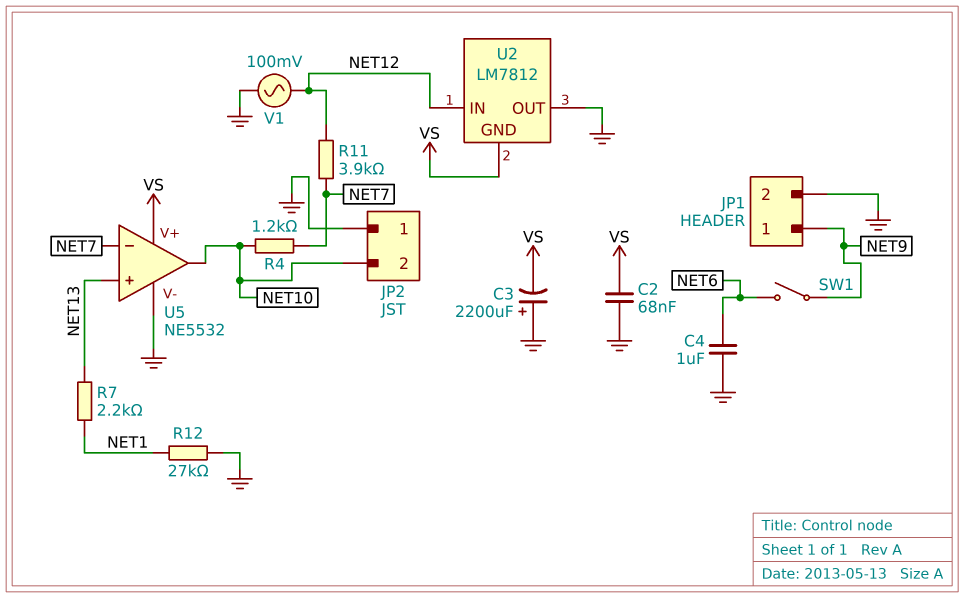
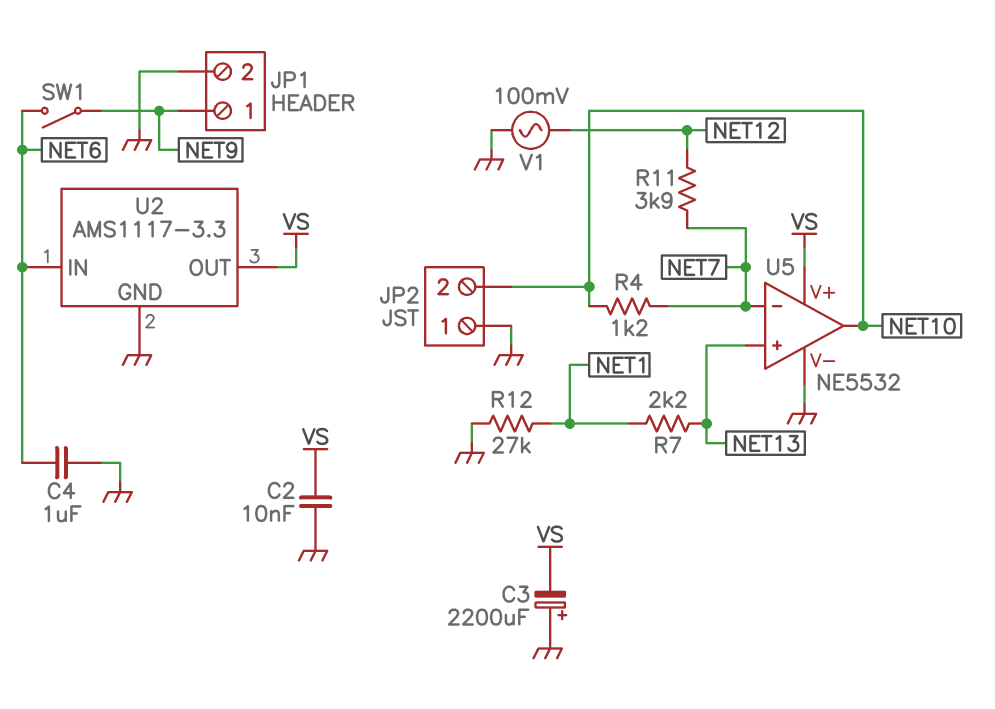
C2: 68nF (GND, VS) -> 10nF (GND, VS)
U2: LM7812 -> AMS1117-3.3
U2 pin GND: VS -> GND
U2 pin IN: NET12 -> NET6
U2 pin OUT: GND -> VS

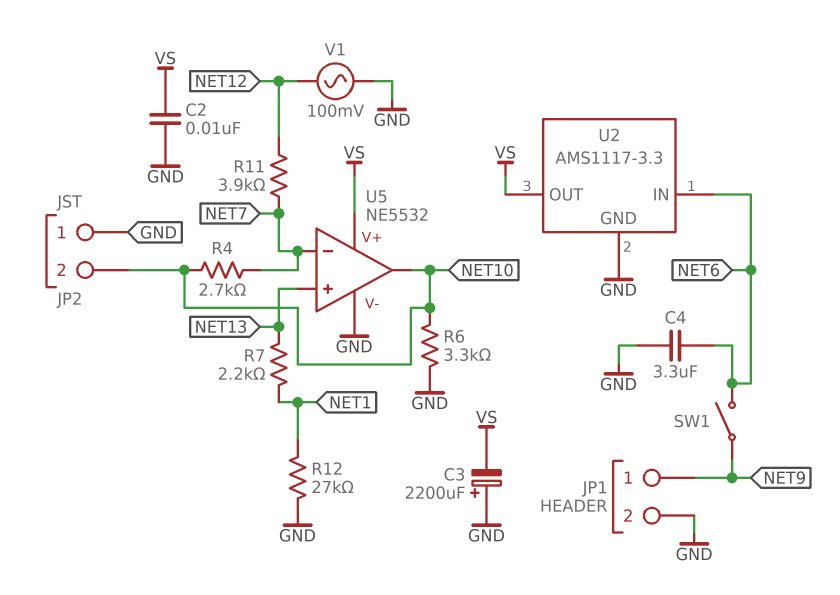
C4: 1uF (GND, NET6) -> 3.3uF (GND, NET6)
R4: 1.2k (NET7, NET10) -> 2.7k (NET7, NET10)
R6: none -> 3.3k (GND, NET10)

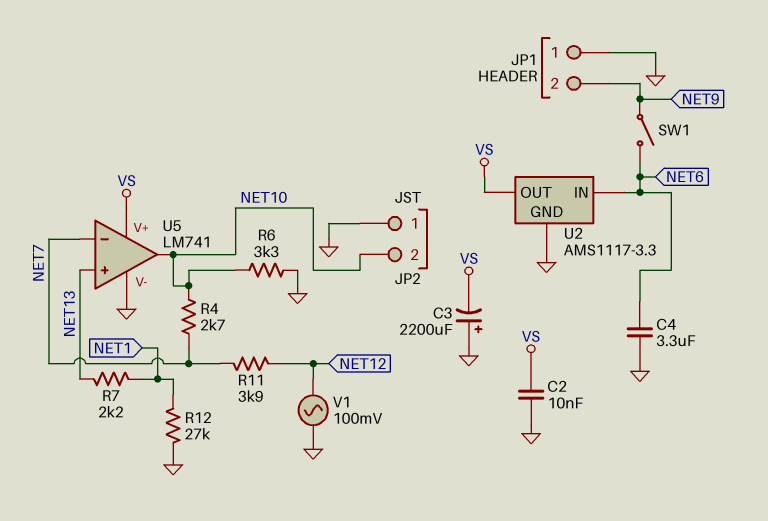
JP1 pin 1: NET9 -> GND
JP1 pin 2: GND -> NET9
U5: NE5532 -> LM741

